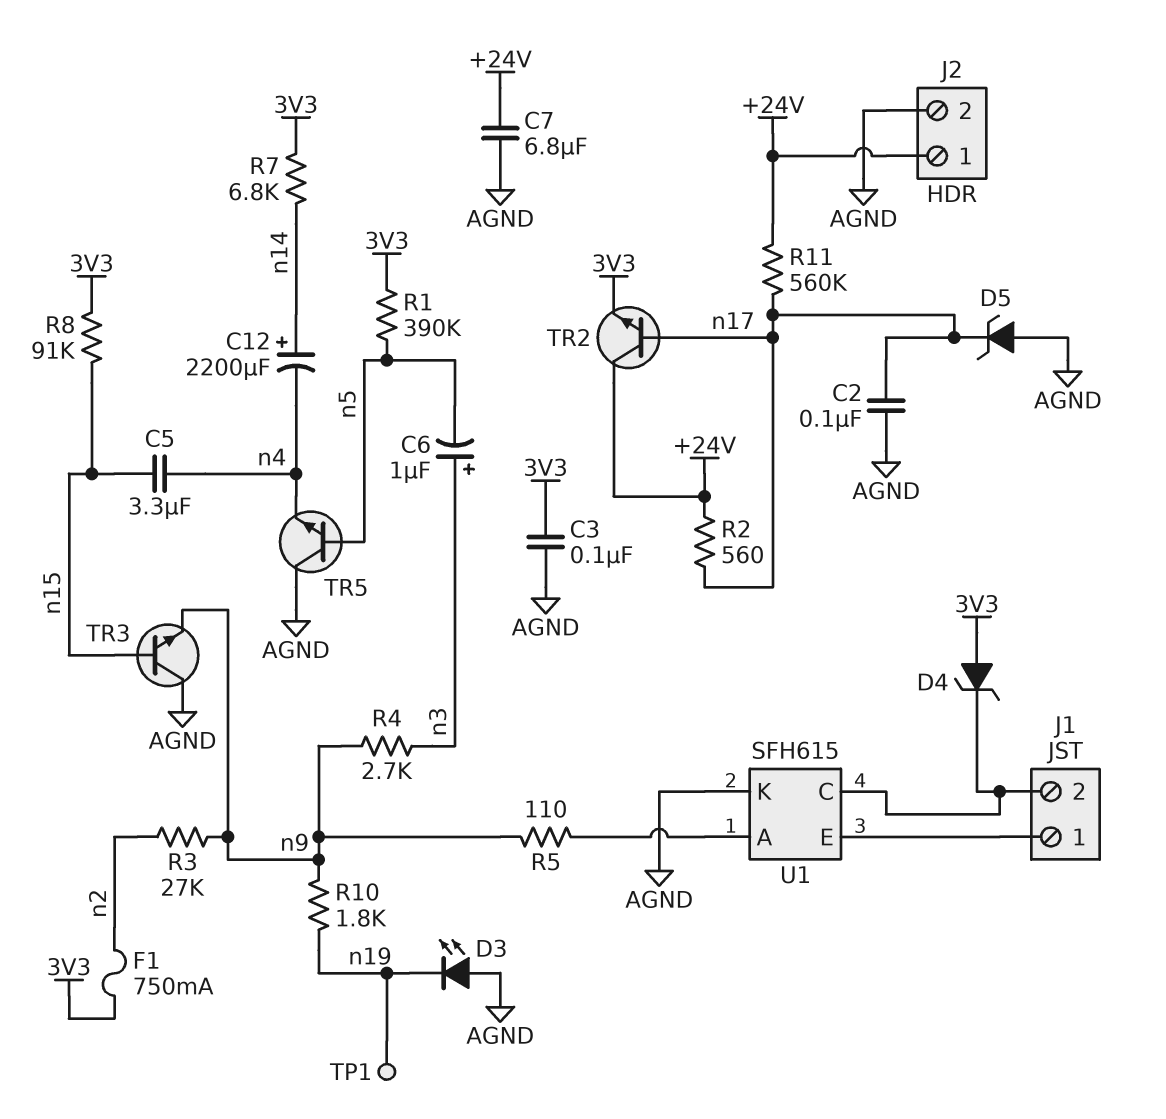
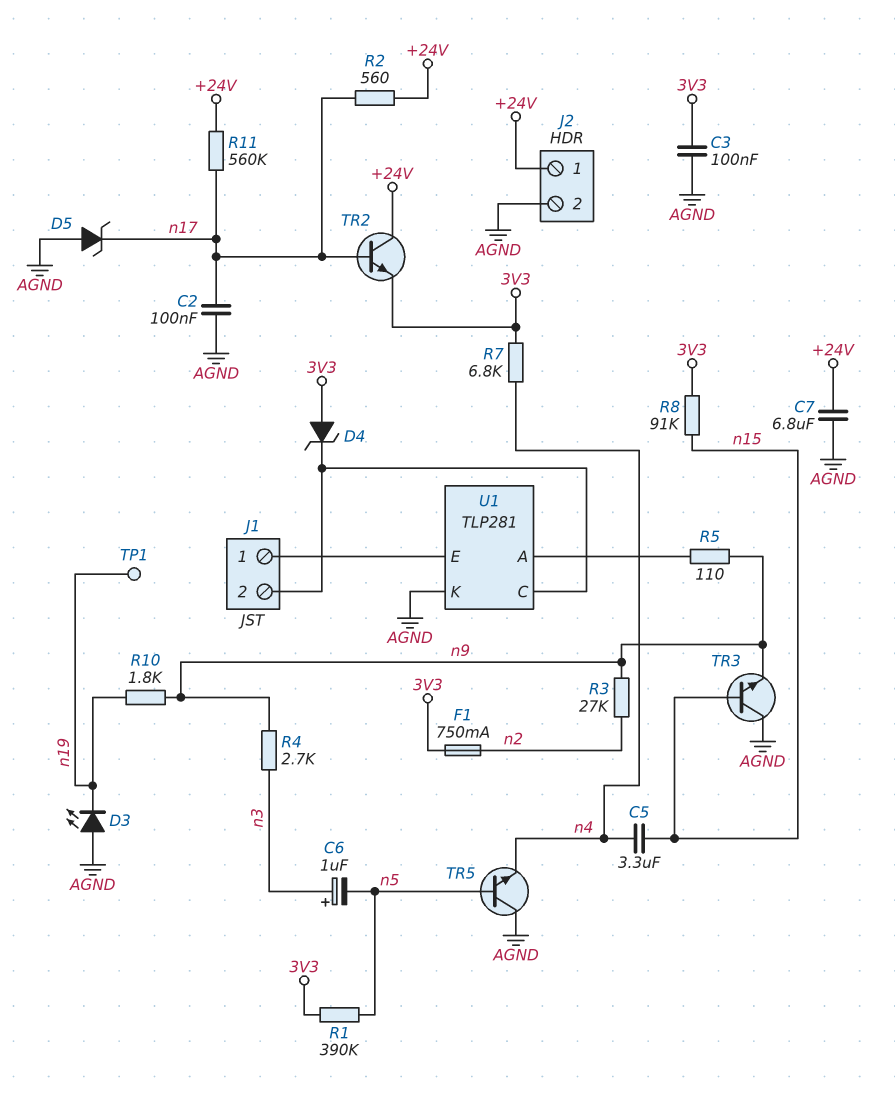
C12: 2200uF (plus n14, minus n4) -> none
R7: 6.8k (3V3, n14) -> 6.8k (3V3, n4)
U1: SFH615 -> TLP281

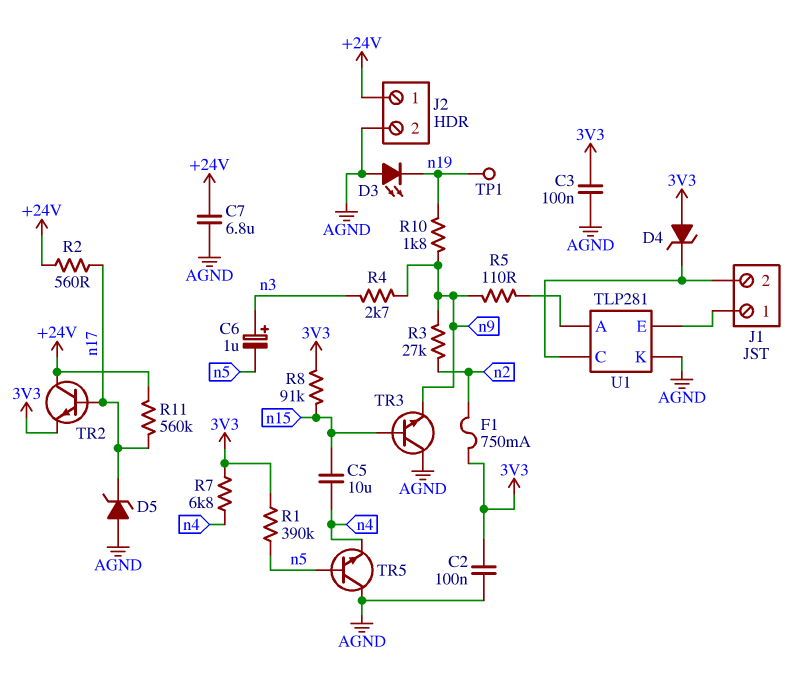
C2: 100nF (AGND, n17) -> 100nF (3V3, AGND)
C5: 3.3uF (n4, n15) -> 10uF (n4, n15)

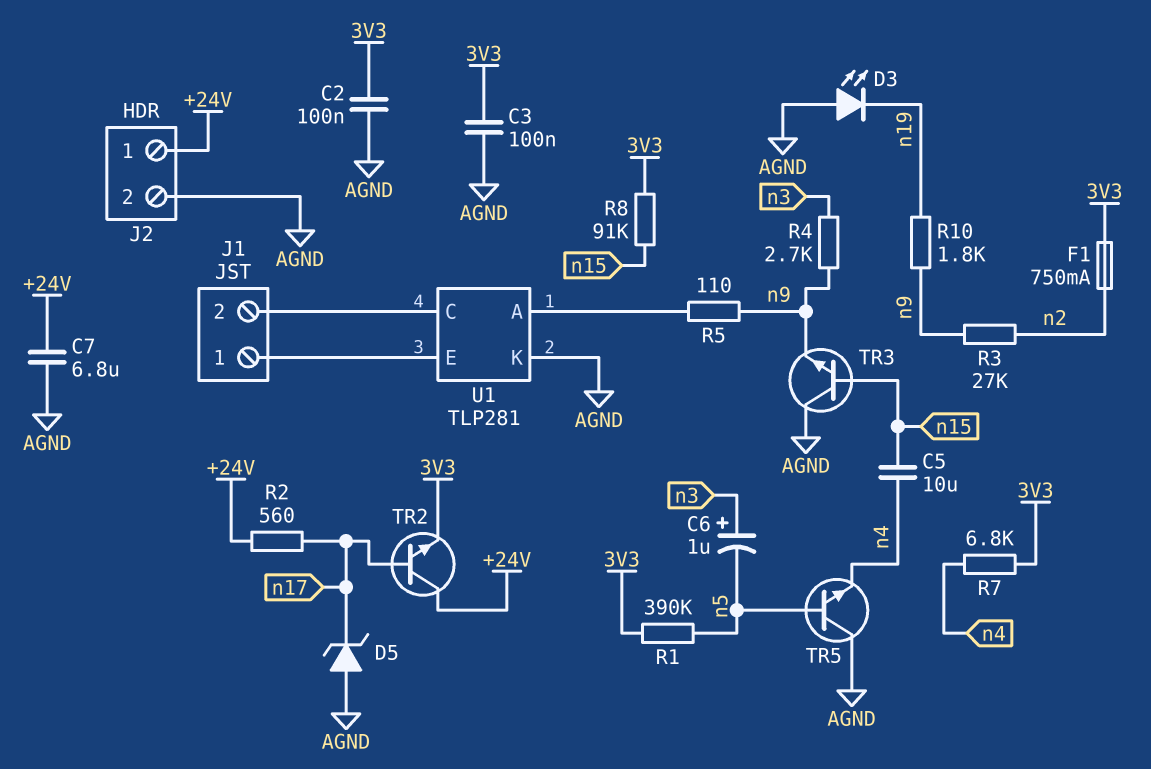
D4: zener (A 3V3, K J1/2) -> none
R11: 560k (+24V, n17) -> none
TP1: test point (n19) -> none

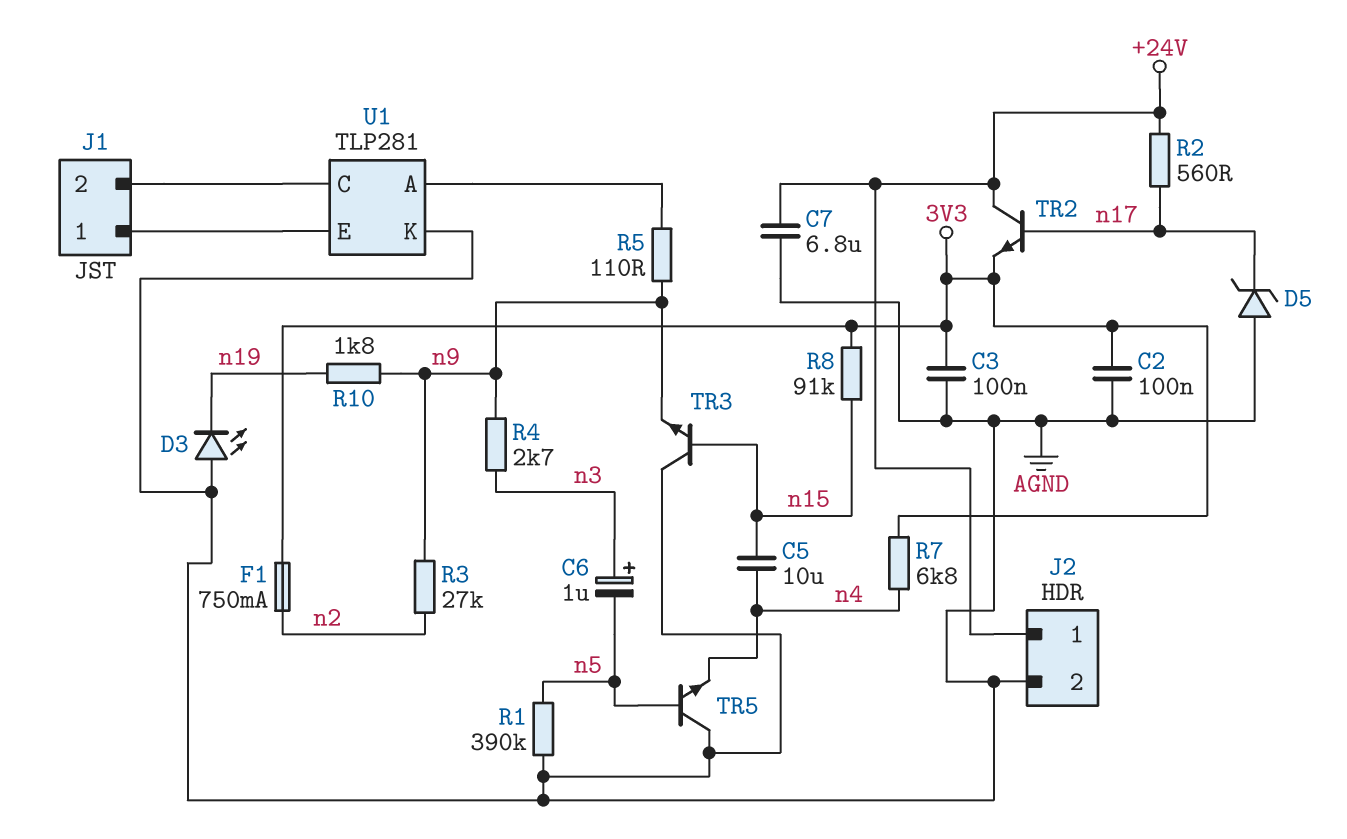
R1: 390k (3V3, n5) -> 390k (AGND, n5)

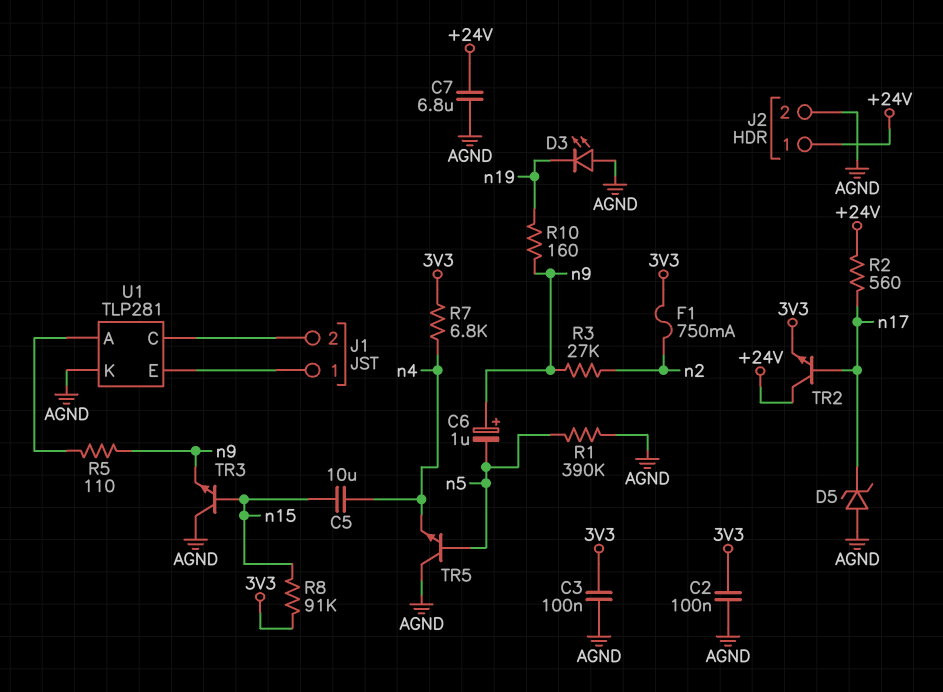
C6: 1uF (plus n3, minus n5) -> 1uF (plus n9, minus n5)
R4: 2.7k (n3, n9) -> none
R10: 1.8k (n9, n19) -> 160 (n9, n19)

